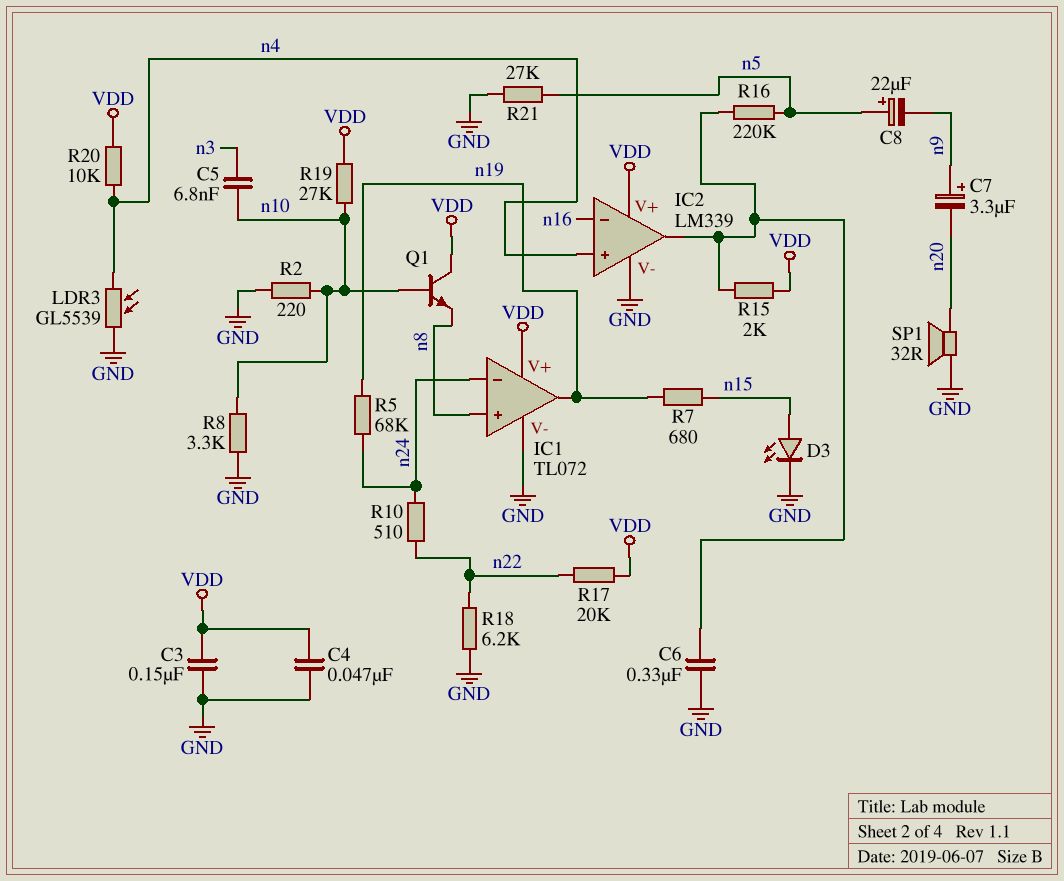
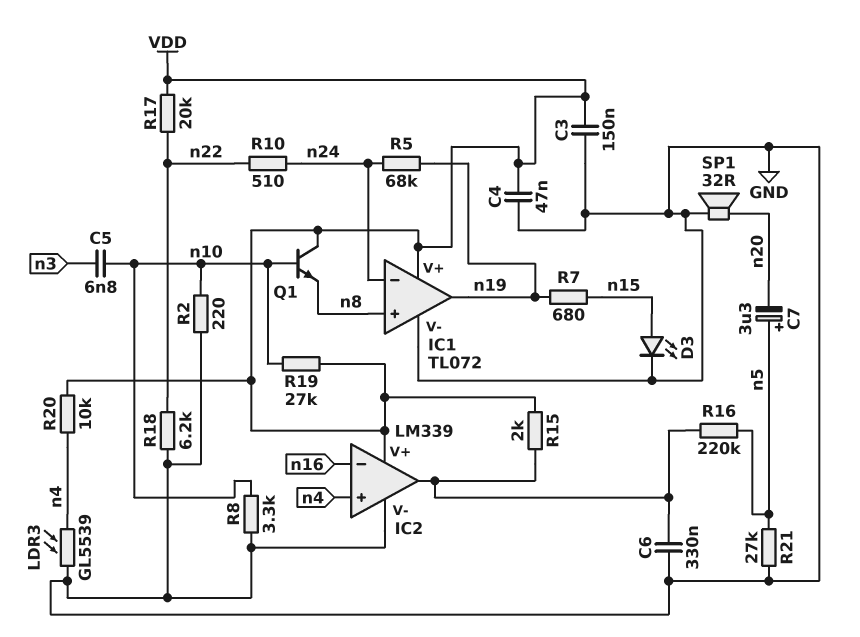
C7: 3.3uF (plus n9, minus n20) -> 3.3uF (plus n5, minus n20)
C8: 22uF (plus n5, minus n9) -> none

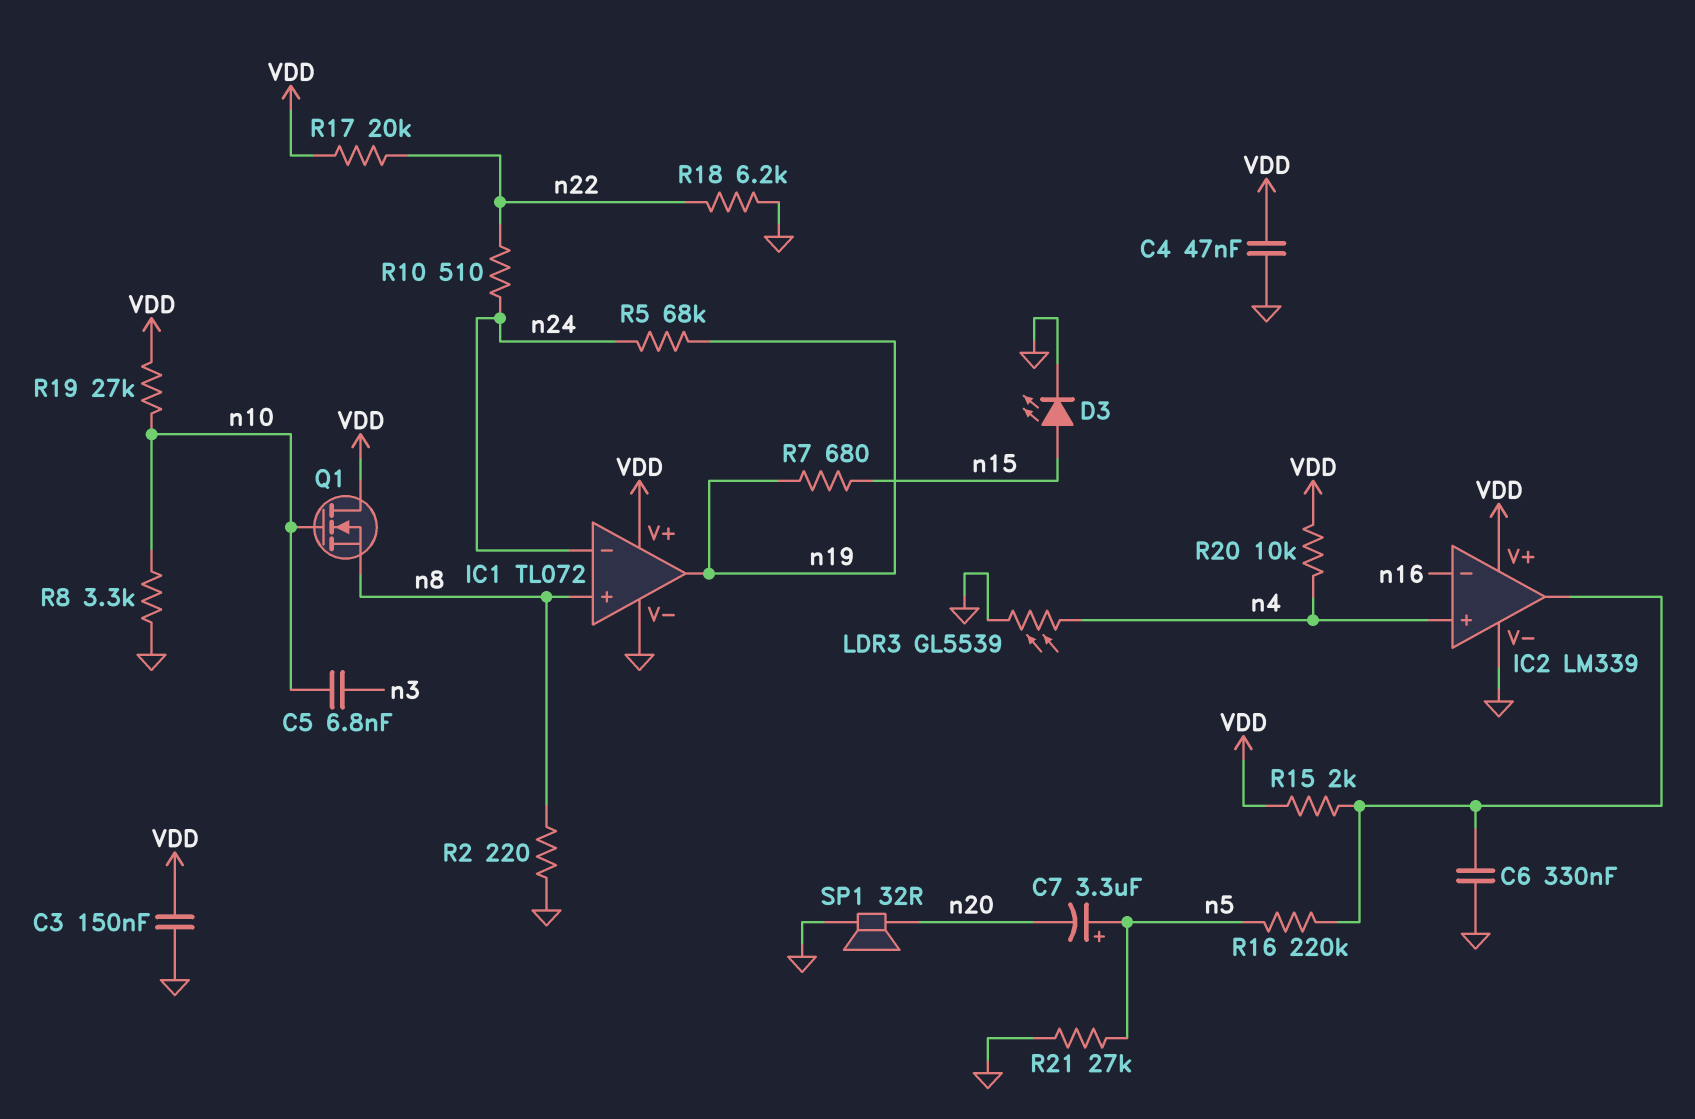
Q1: NPN (B n10, C VDD, E n8) -> NMOS (G n10, D VDD, S n8)
R2: 220 (GND, n10) -> 220 (GND, n8)

